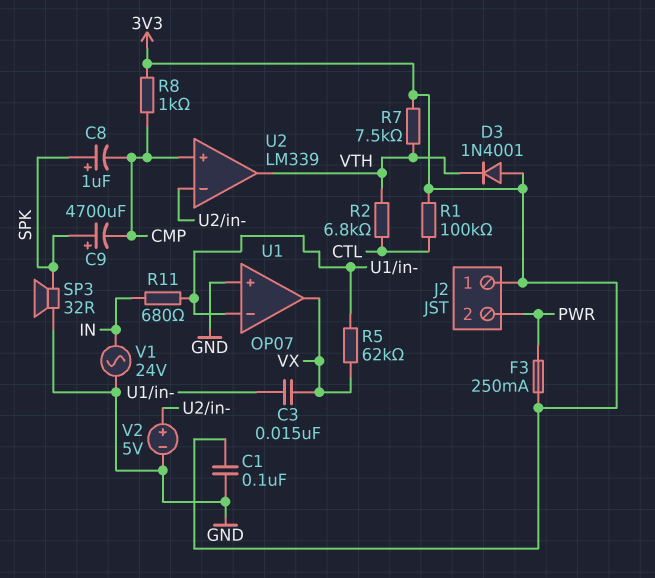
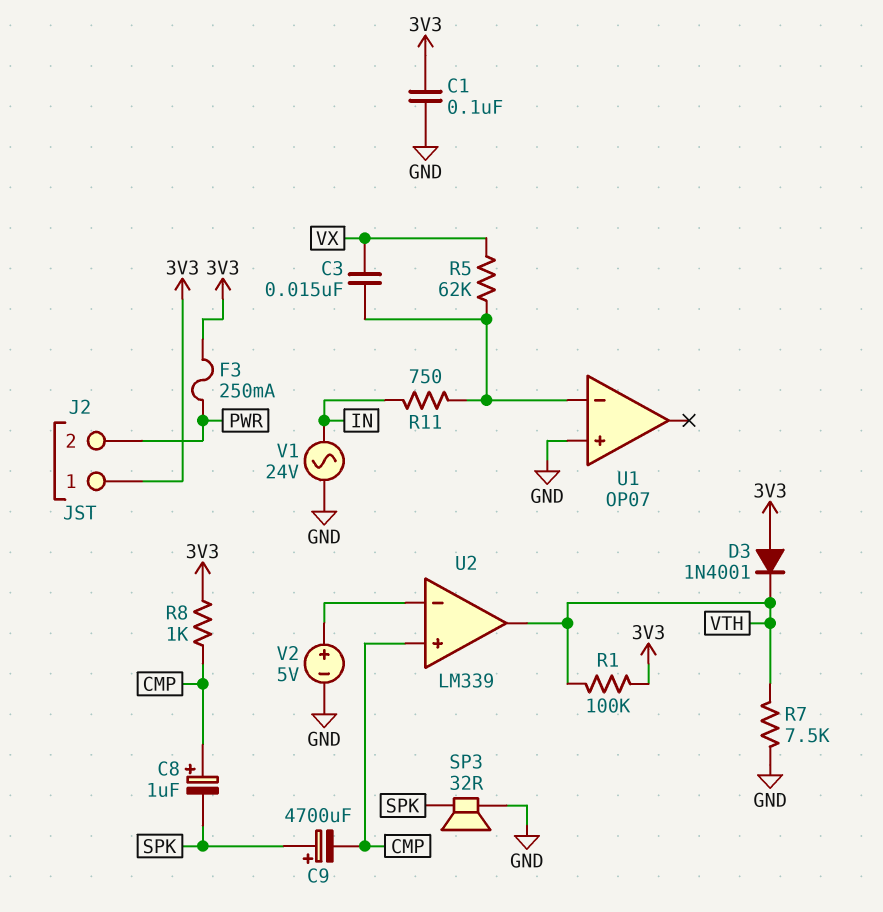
C8: 1uF (plus SPK, minus CMP) -> 1uF (plus CMP, minus SPK)
R1: 100k (3V3, CTL) -> 100k (3V3, VTH)
R2: 6.8k (CTL, VTH) -> none
R7: 7.5k (3V3, VTH) -> 7.5k (GND, VTH)
R11: 680 (IN, U1/in-) -> 750 (IN, U1/in-)
U1 pin out: VX -> none

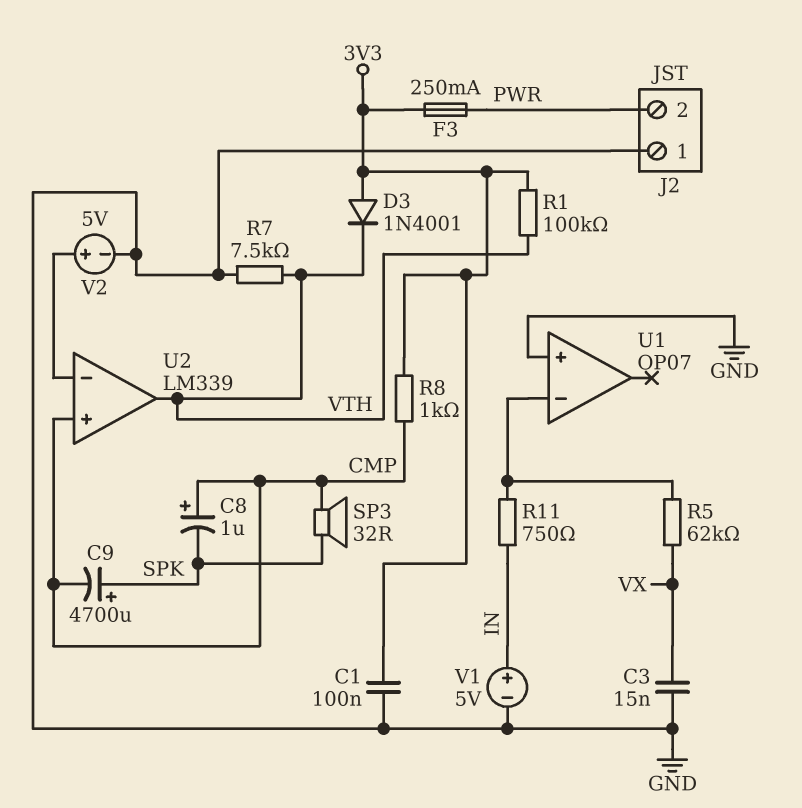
C3: 15nF (U1/in-, VX) -> 15nF (GND, VX)
J2 pin 1: 3V3 -> GND
SP3: speaker 32R (GND, SPK) -> speaker 32R (CMP, SPK)
V1: AC 24V (GND, IN) -> 5V (plus IN, minus GND)

